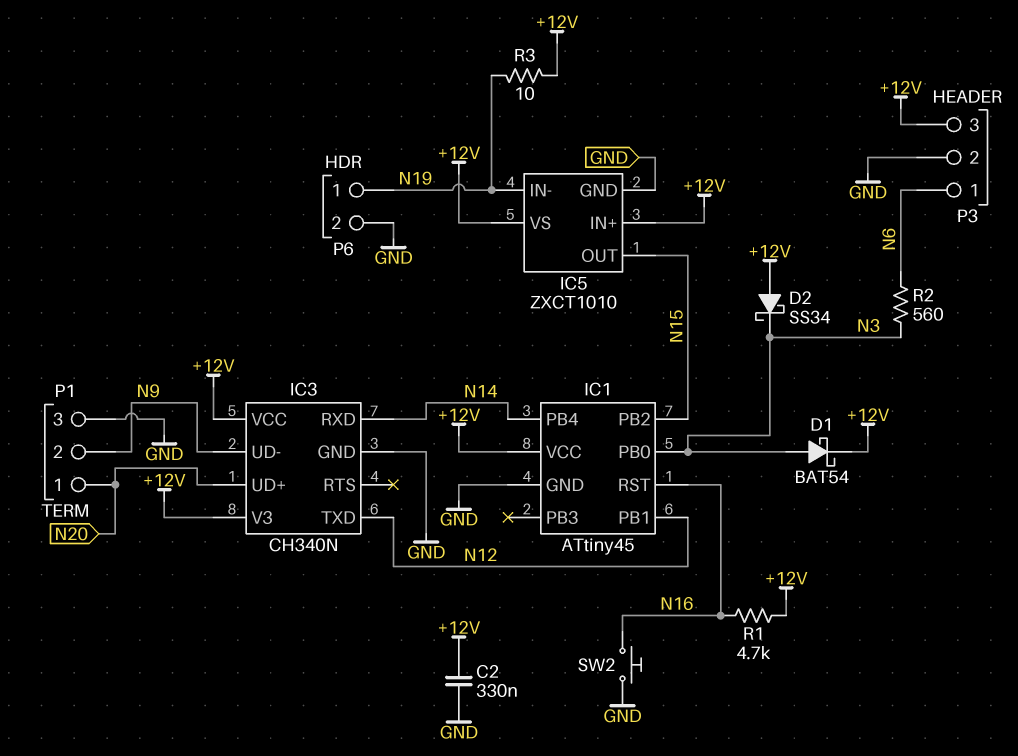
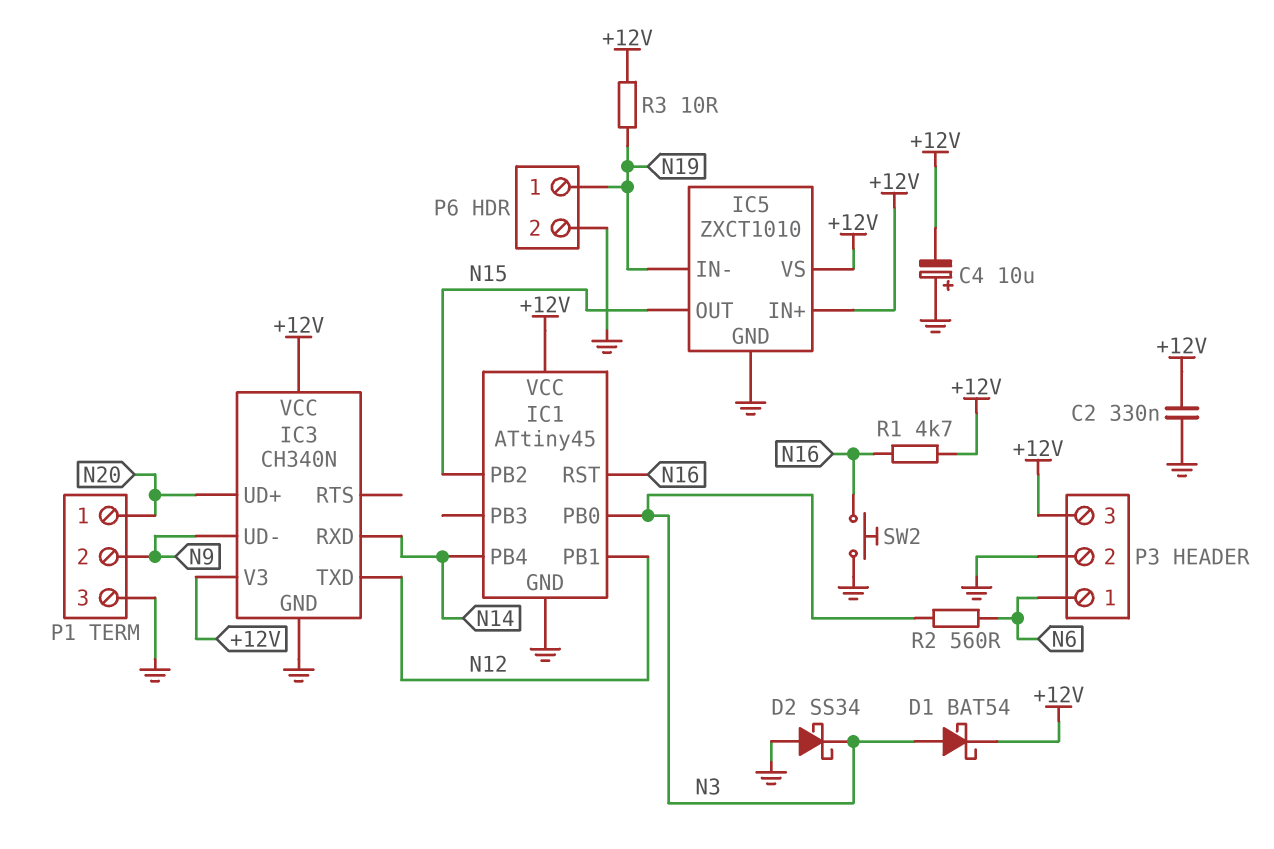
C4: none -> 10uF (plus GND, minus +12V)
D2: schottky SS34 (A +12V, K N3) -> schottky SS34 (A GND, K N3)

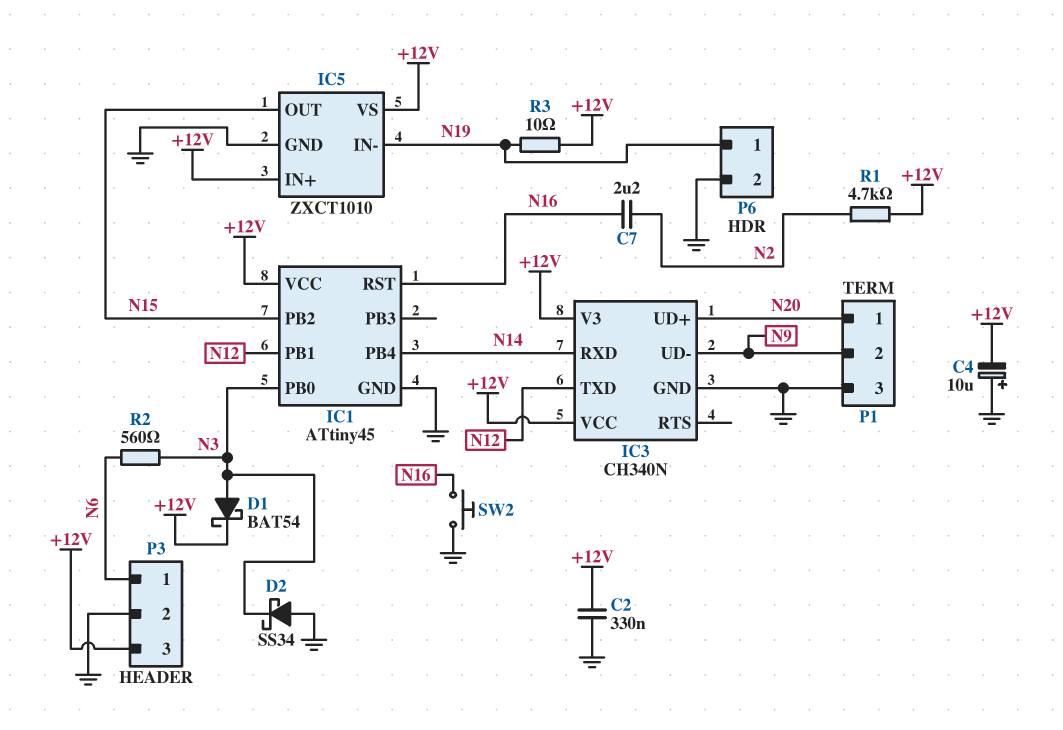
C7: none -> 2.2uF (N2, N16)
R1: 4.7k (+12V, N16) -> 4.7k (+12V, N2)

